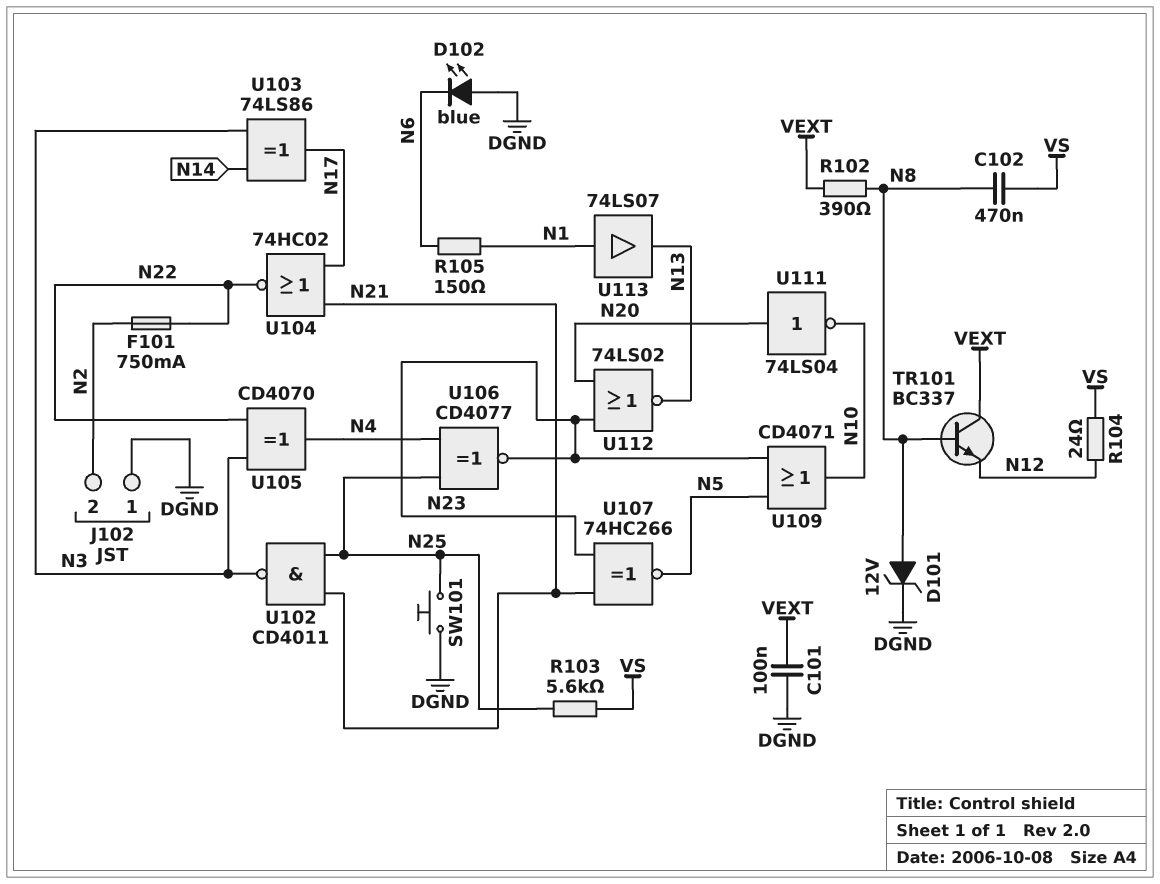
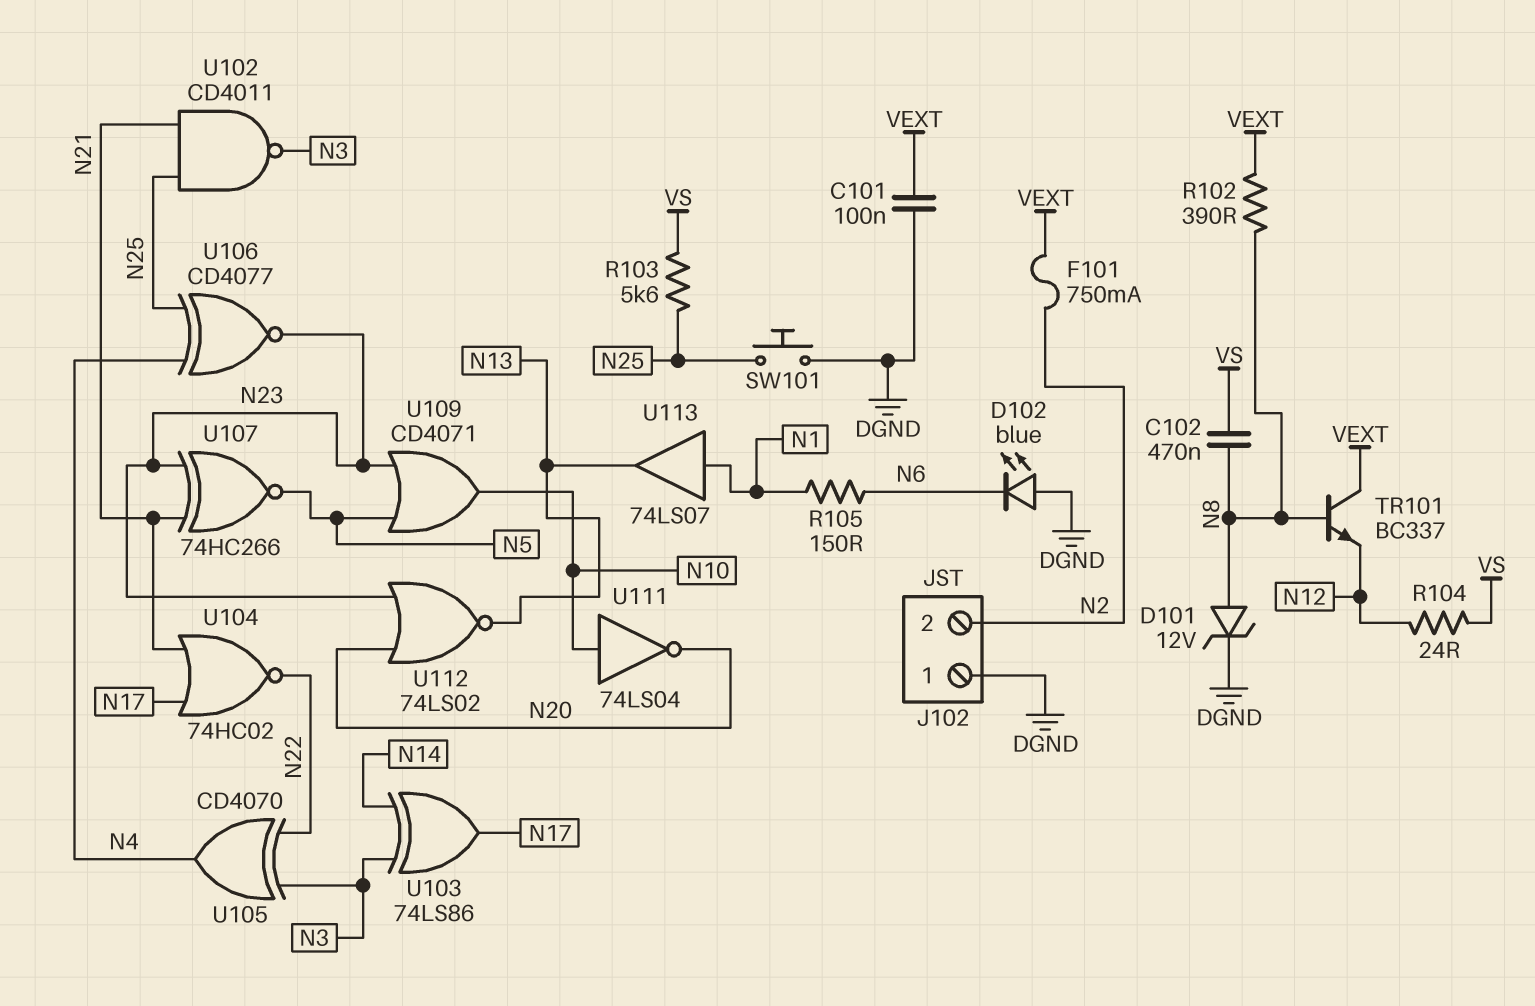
F101: 750mA (N2, N22) -> 750mA (N2, VEXT)
U111: NOT 74LS04 (in N20, out N10) -> NOT 74LS04 (in N10, out N20)

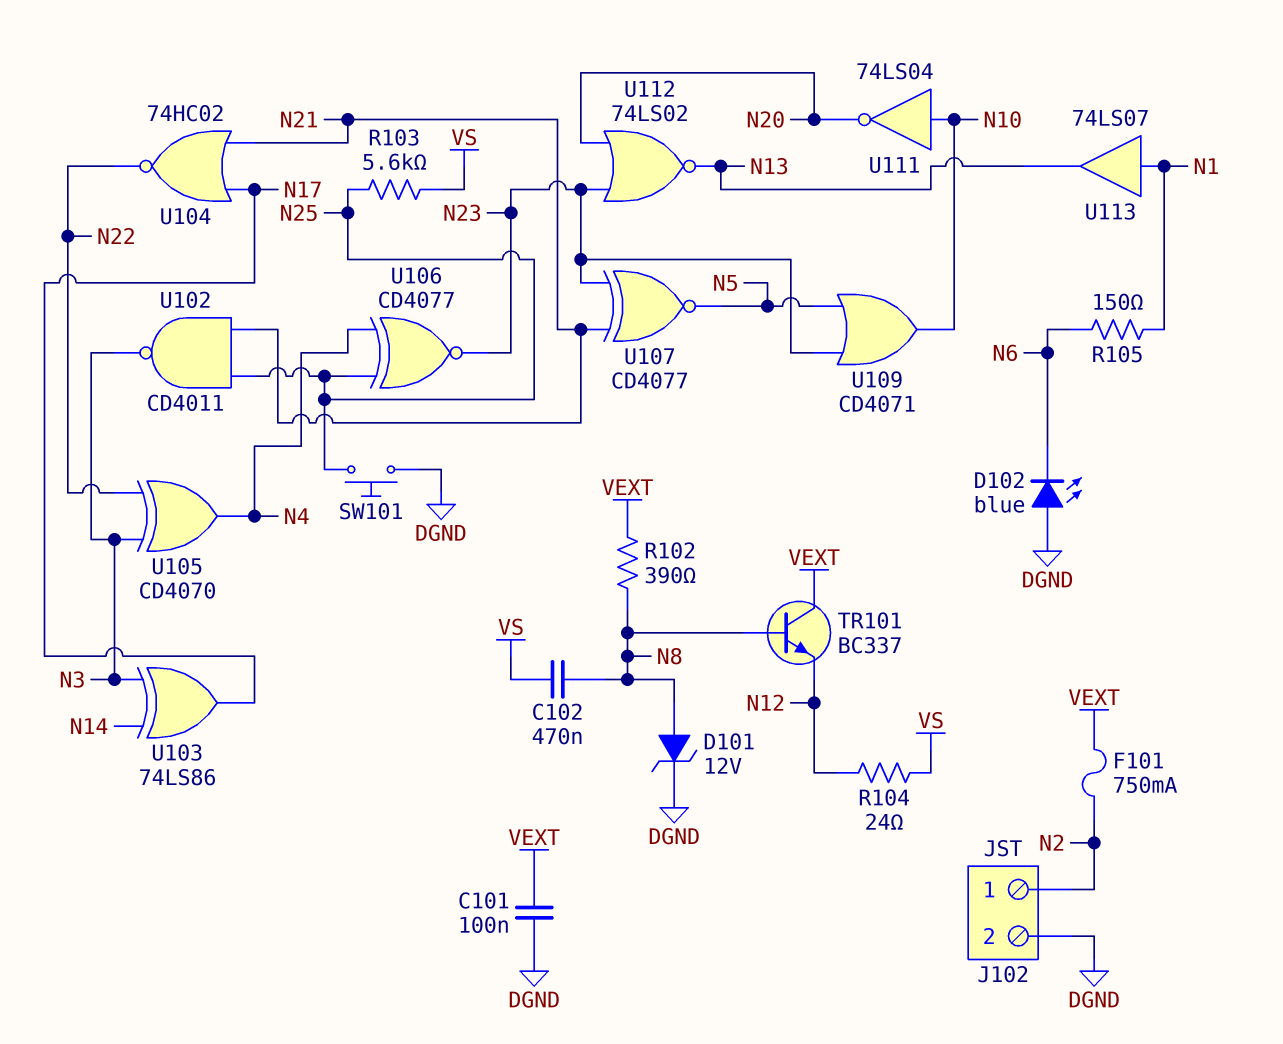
J102 pin 1: DGND -> N2
J102 pin 2: N2 -> DGND
U107: XNOR 74HC266 (in N21, in N23, out N5) -> XNOR CD4077 (in N21, in N23, out N5)

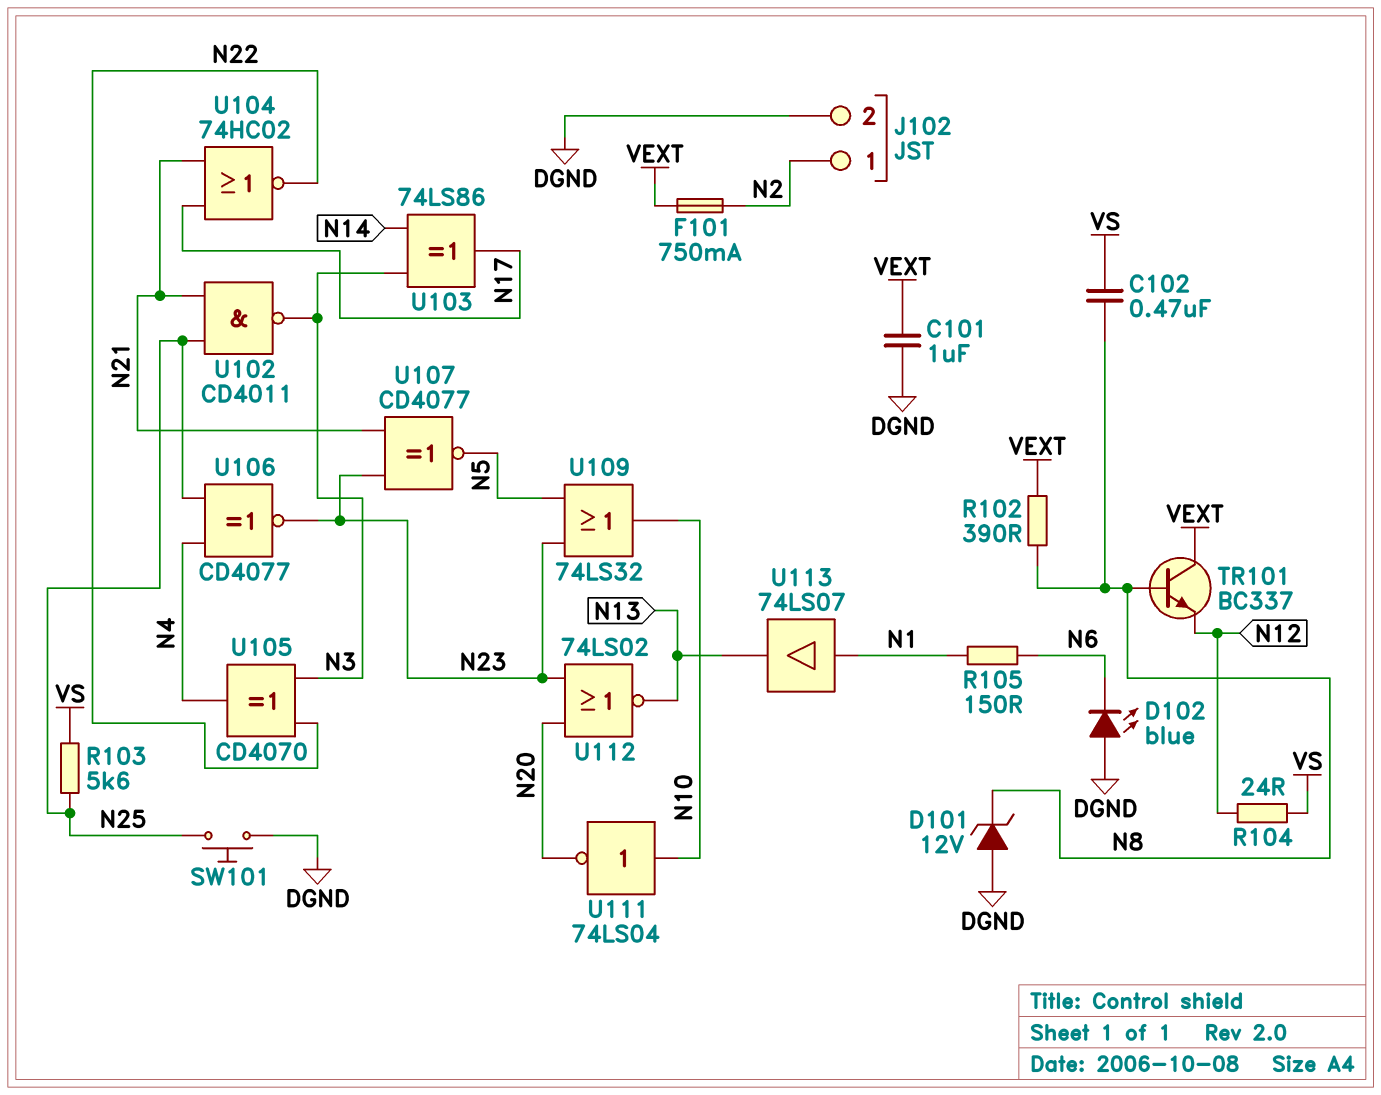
C101: 100nF (DGND, VEXT) -> 1uF (DGND, VEXT)
D101: zener 12V (A N8, K DGND) -> zener 12V (A DGND, K N8)
U109: OR CD4071 (in N5, in N23, out N10) -> OR 74LS32 (in N5, in N23, out N10)

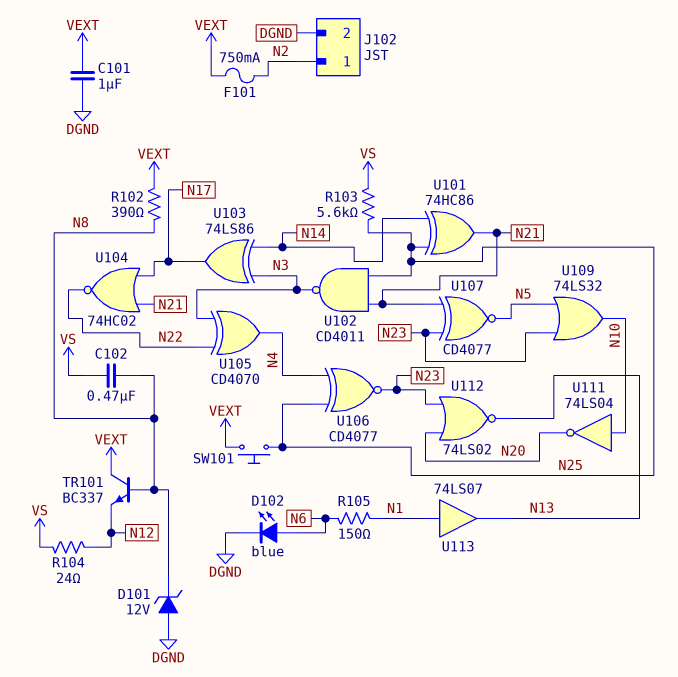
D102: LED blue (A DGND, K N6) -> LED blue (A N6, K DGND)
SW101: button (DGND, N25) -> button (N25, VEXT)
U101: none -> XOR 74HC86 (in N14, in N25, out N21)

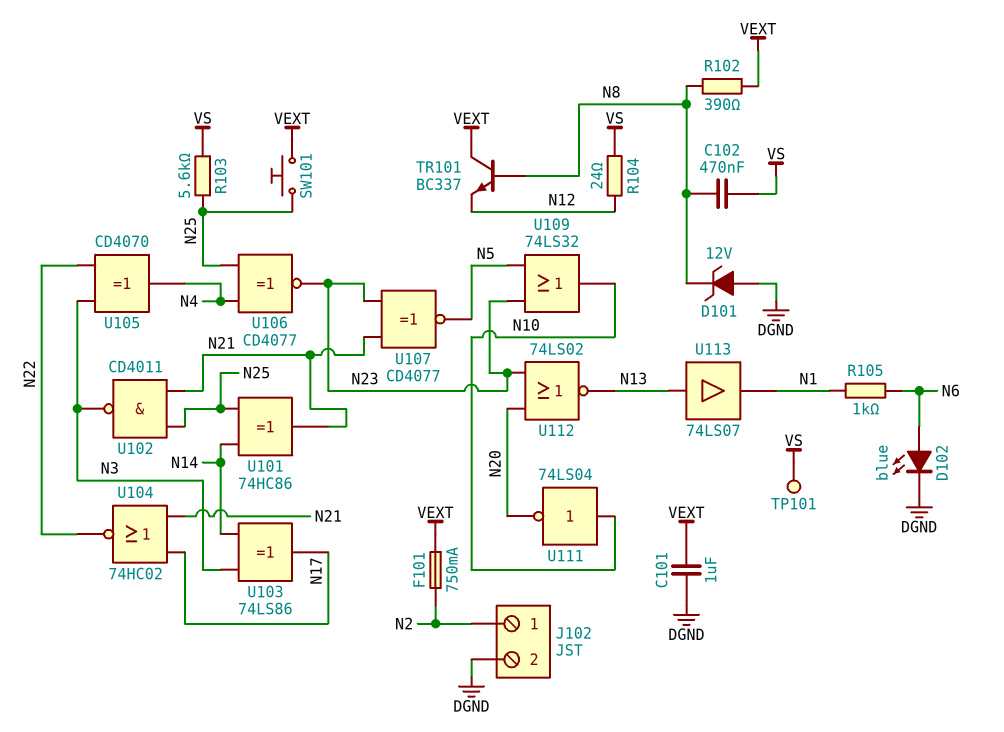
R105: 150 (N1, N6) -> 1k (N1, N6)
TP101: none -> test point (VS)
U113: buffer 74LS07 (in N1, out N13) -> buffer 74LS07 (in N13, out N1)

